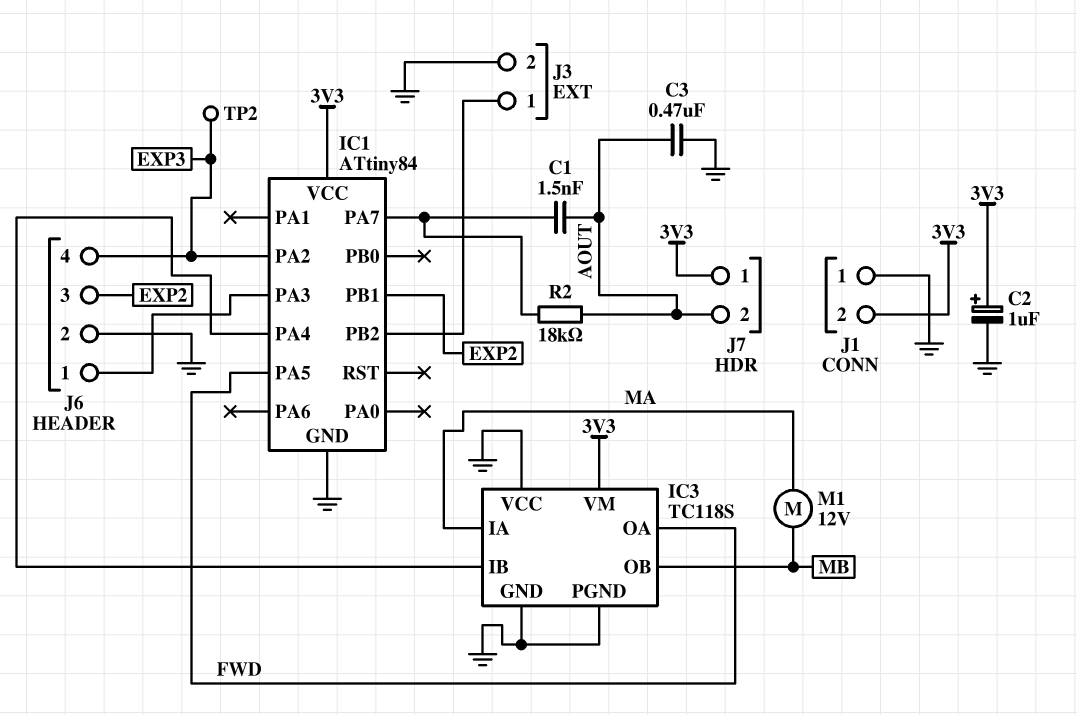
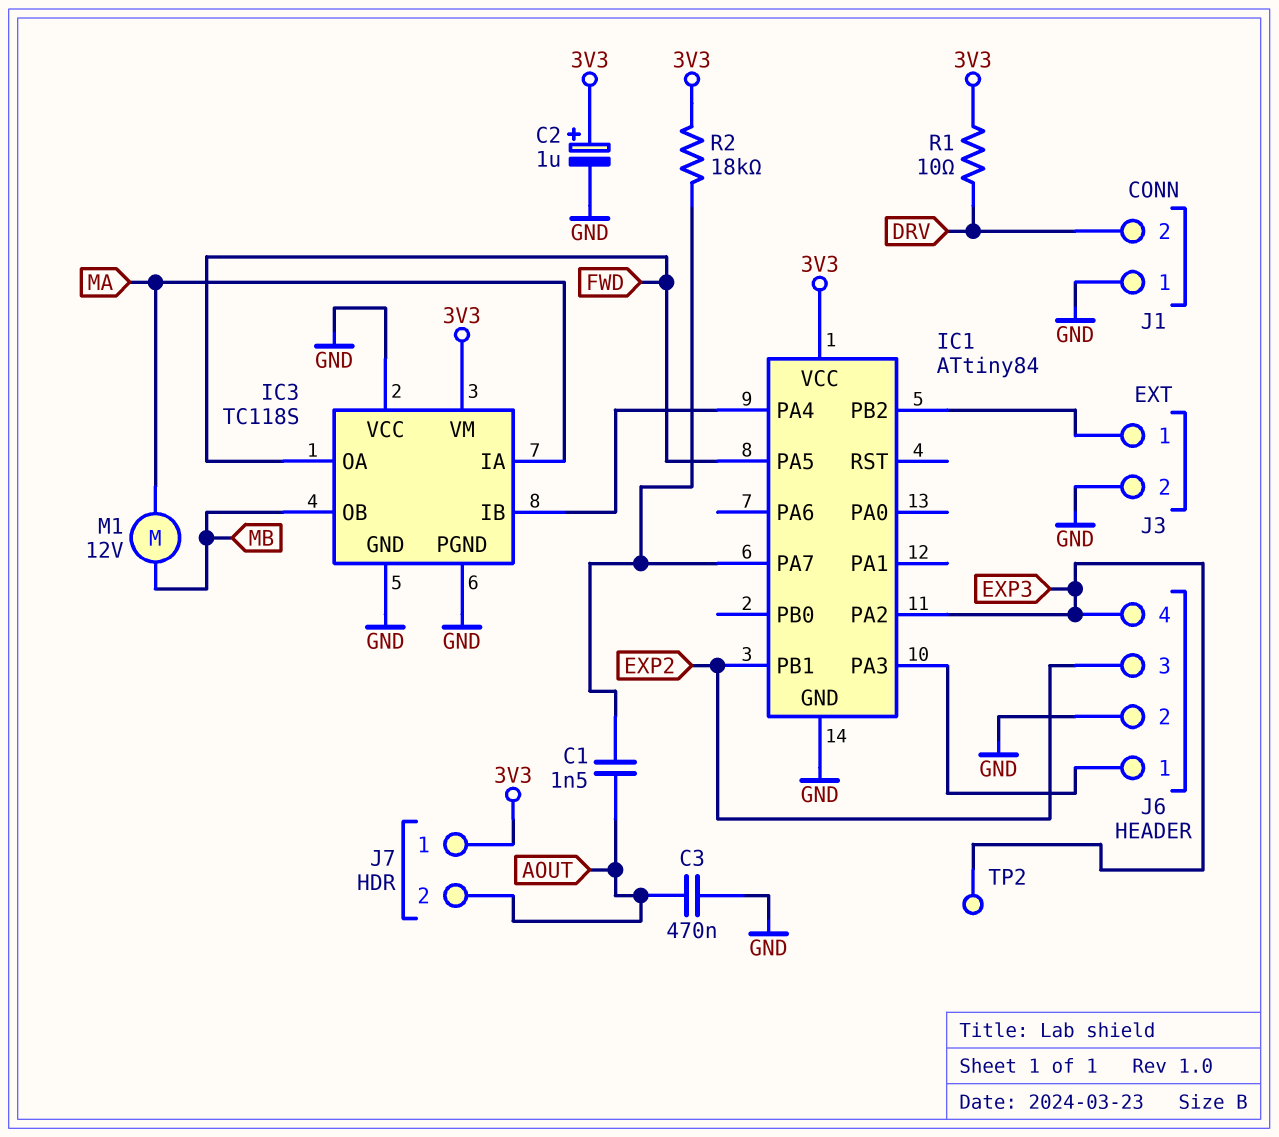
J1 pin 2: 3V3 -> DRV
R1: none -> 10 (3V3, DRV)
R2: 18k (AOUT, IC1/PA7) -> 18k (3V3, IC1/PA7)

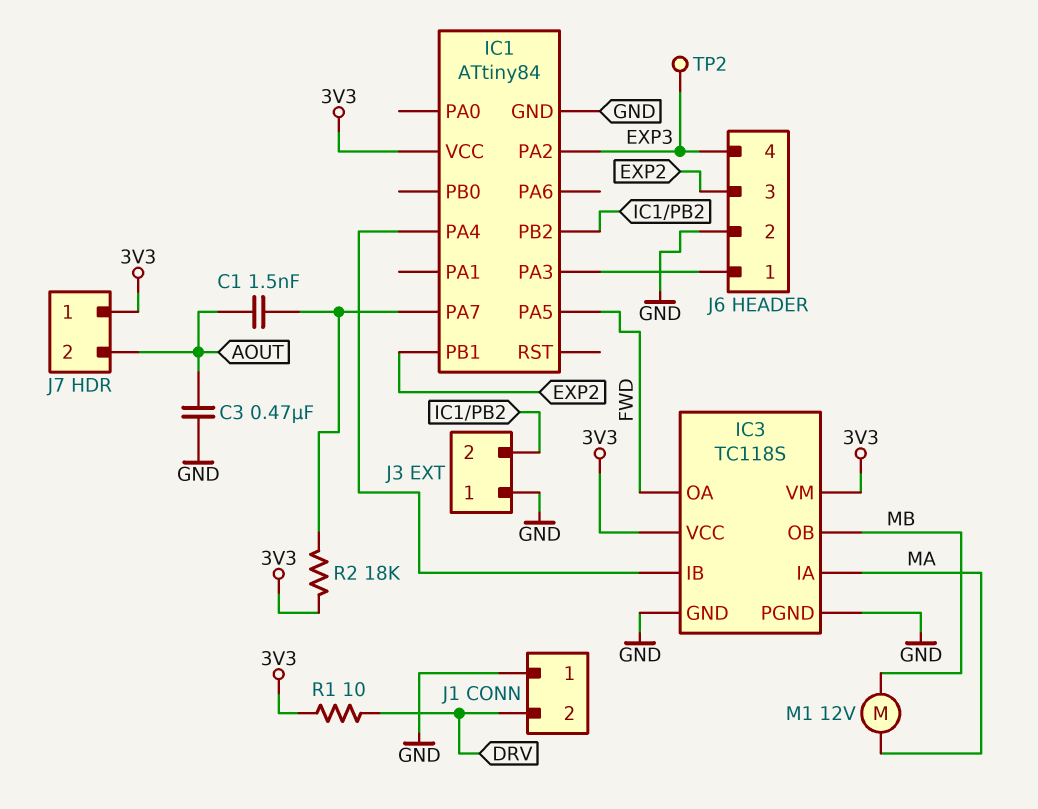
C2: 1uF (plus 3V3, minus GND) -> none
IC3 pin VCC: GND -> 3V3
J3 pin 1: IC1/PB2 -> GND
J3 pin 2: GND -> IC1/PB2

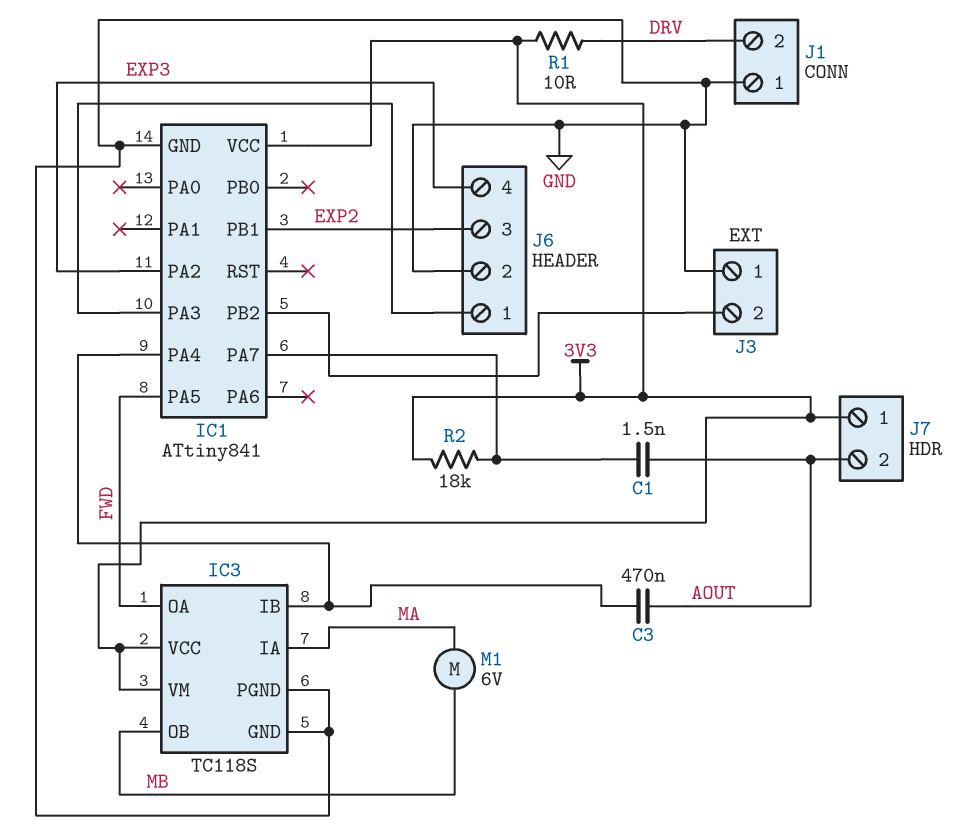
C3: 470nF (AOUT, GND) -> 470nF (AOUT, IC1/PA4)
IC1: ATtiny84 -> ATtiny841
M1: motor 12V (MA, MB) -> motor 6V (MA, MB)
TP2: test point (EXP3) -> none

